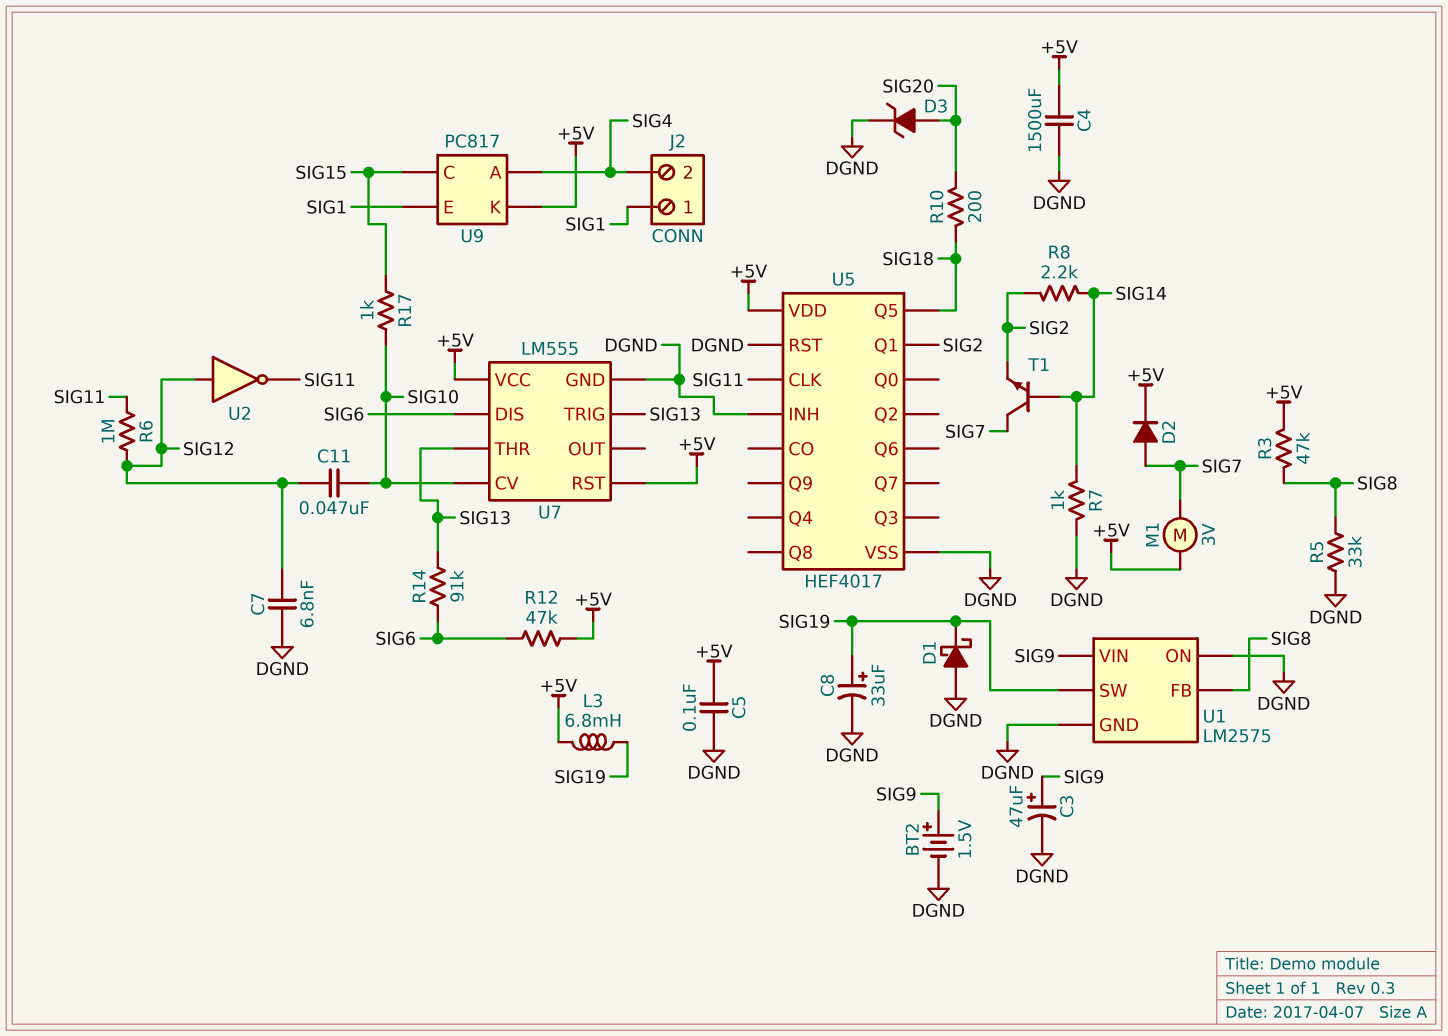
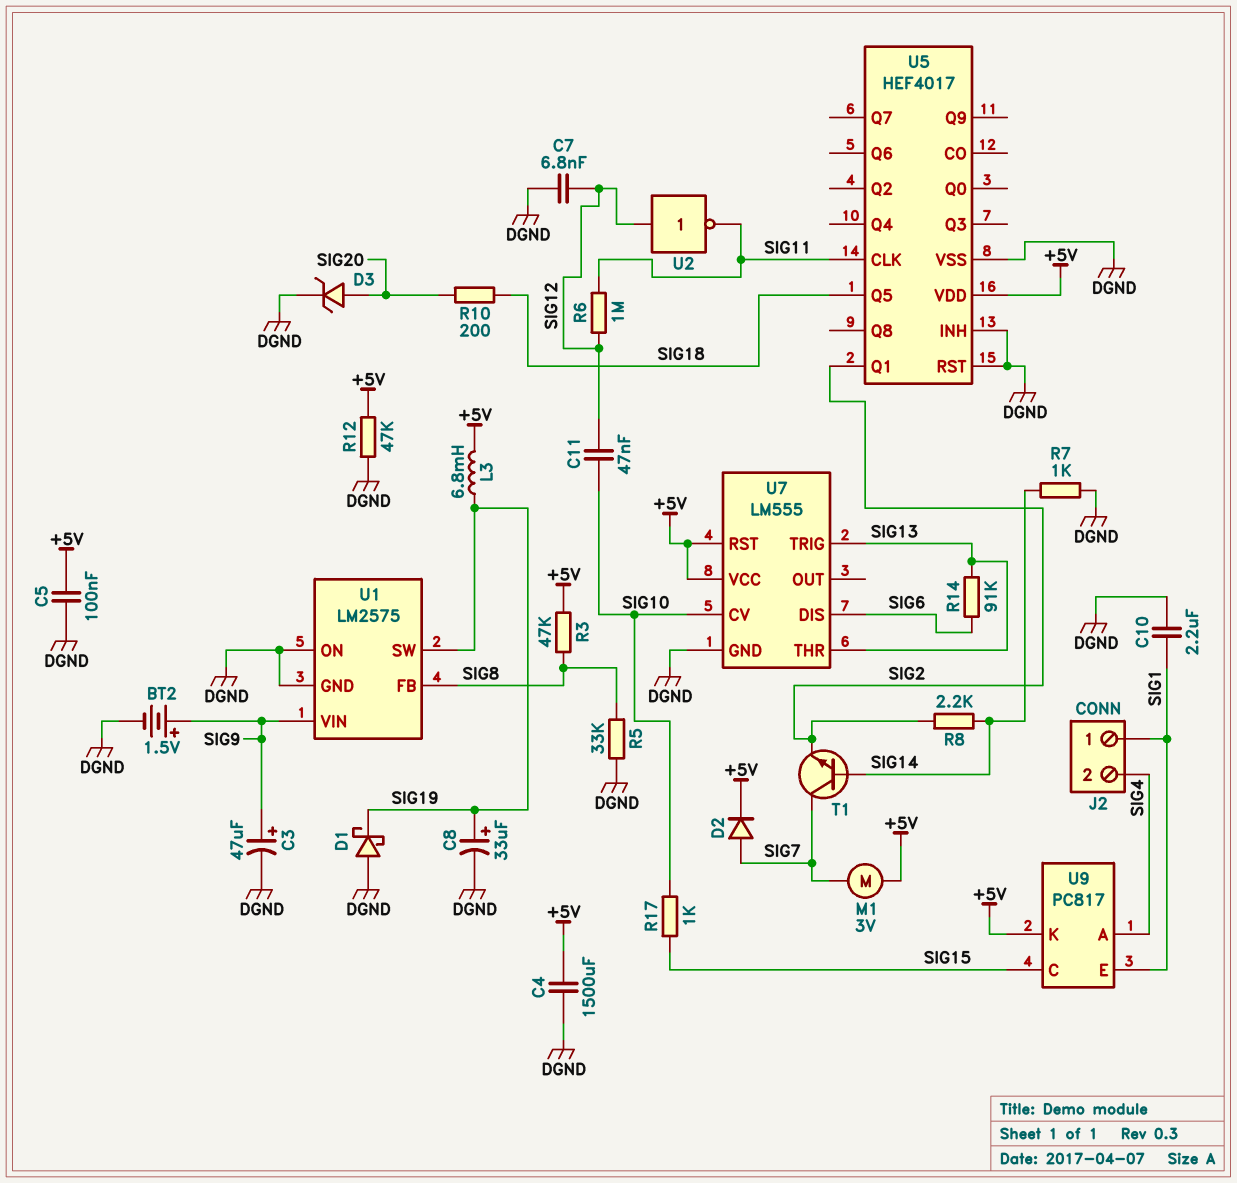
C10: none -> 2.2uF (DGND, SIG1)
R12: 47k (+5V, SIG6) -> 47k (+5V, DGND)

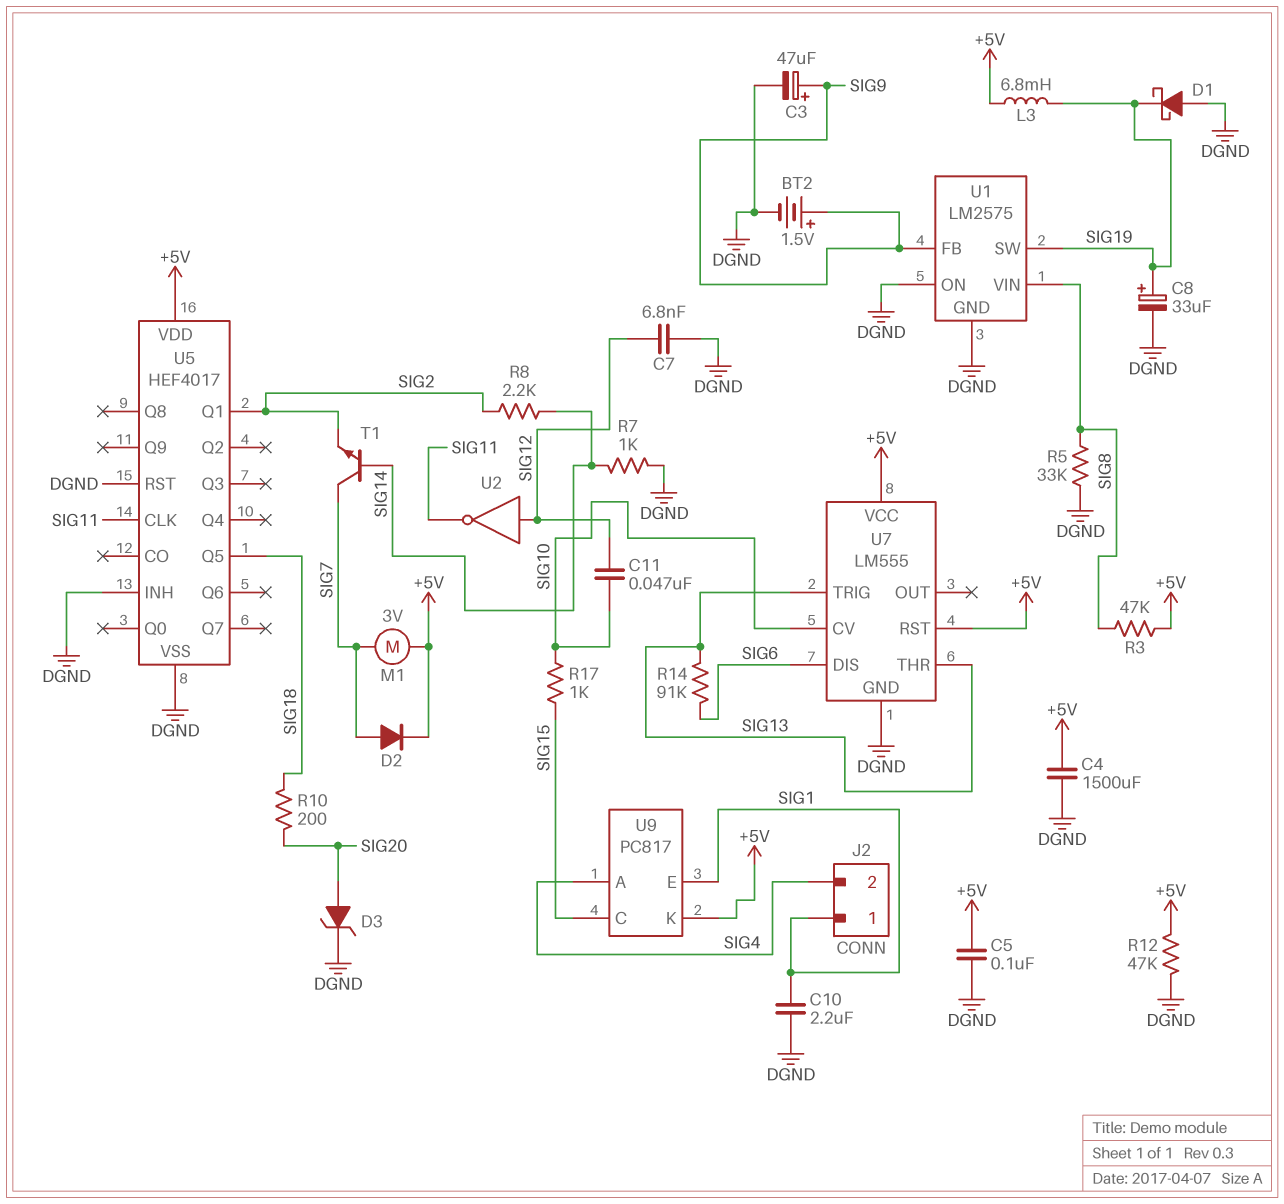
R6: 1M (SIG11, SIG12) -> none
U1 pin FB: SIG8 -> SIG9
U1 pin VIN: SIG9 -> SIG8

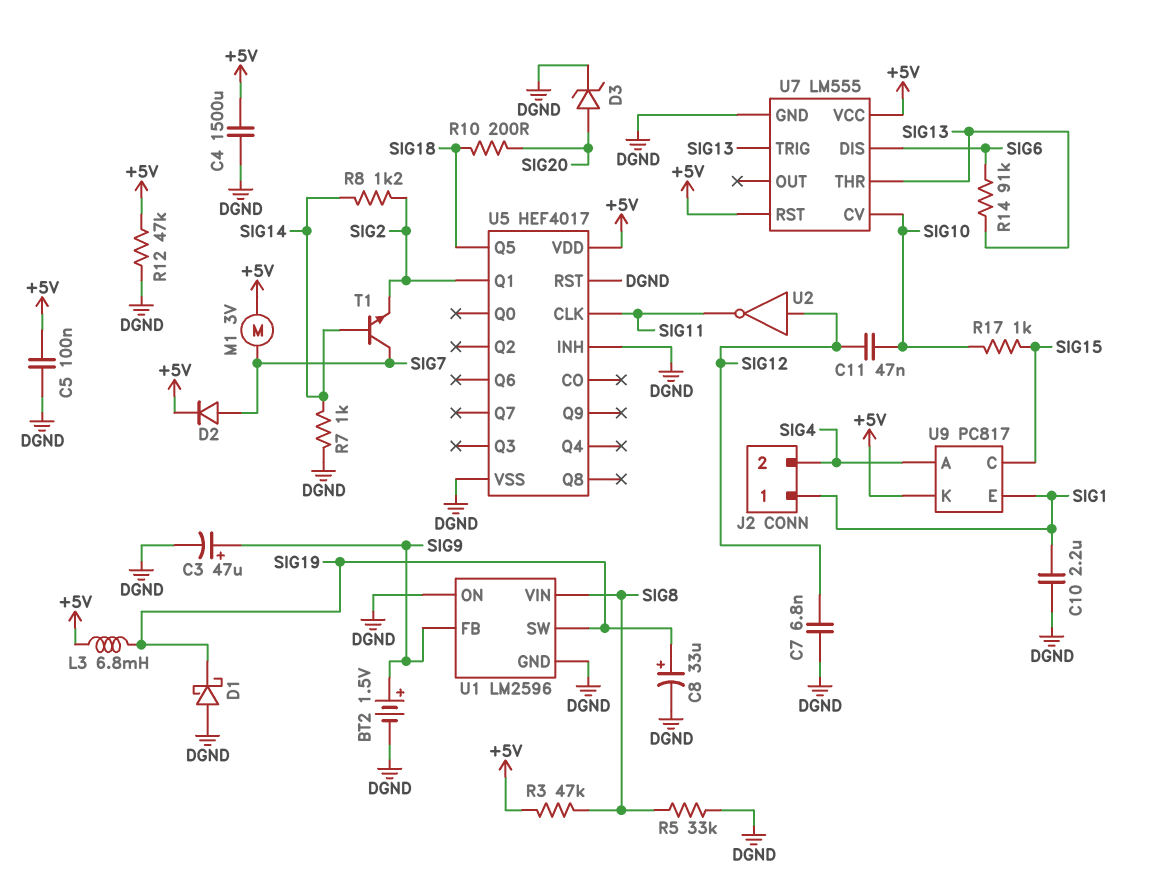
R8: 2.2k (SIG2, SIG14) -> 1.2k (SIG2, SIG14)
U1: LM2575 -> LM2596

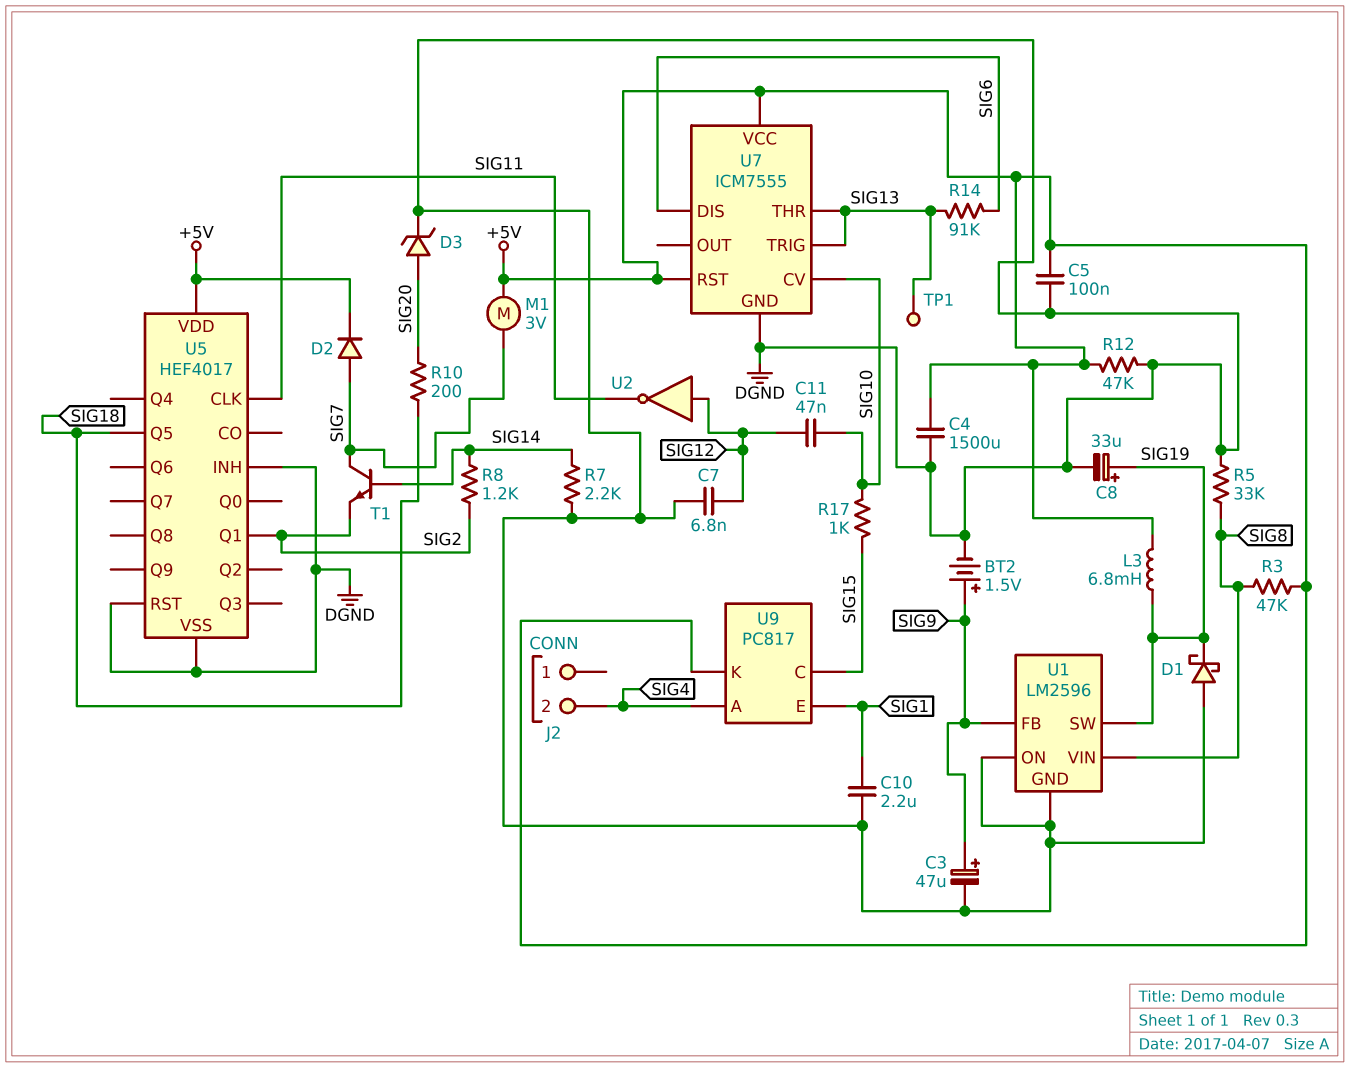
J2 pin 1: SIG1 -> none
R7: 1k (DGND, SIG14) -> 2.2k (DGND, SIG14)
TP1: none -> test point (SIG13)
U7: LM555 -> ICM7555

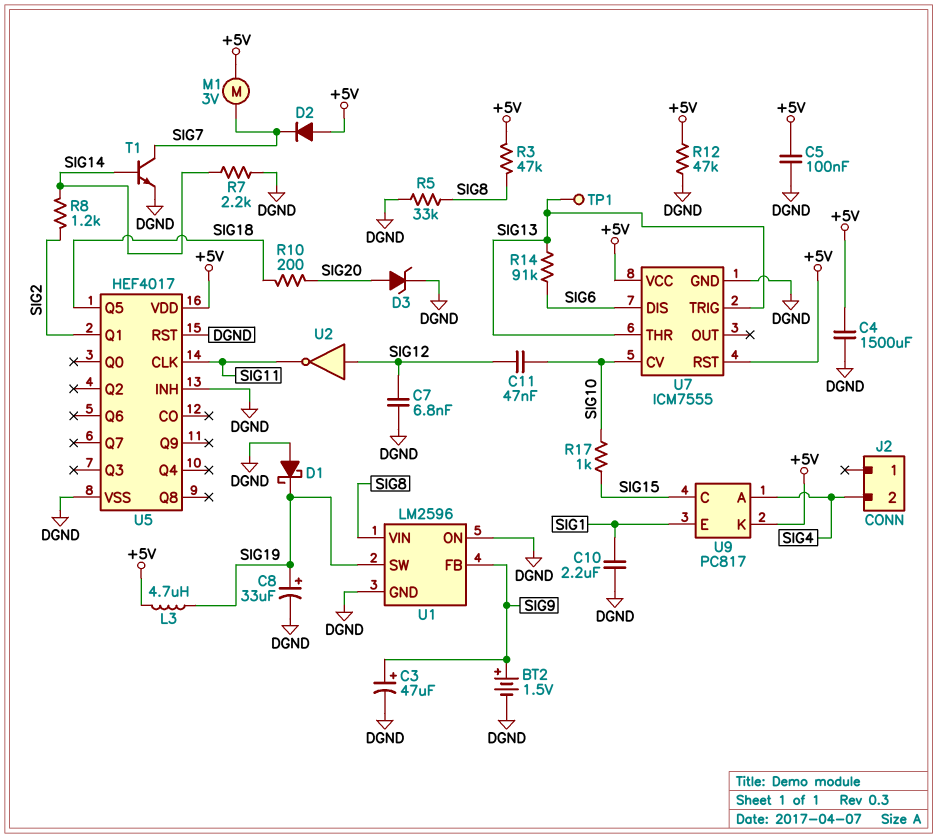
D2: diode (A SIG7, K +5V) -> diode (A +5V, K SIG7)
L3: 6.8mH (+5V, SIG19) -> 4.7uH (+5V, SIG19)
T1: NPN (B SIG14, C SIG7, E SIG2) -> NPN (B SIG14, C SIG7, E DGND)

